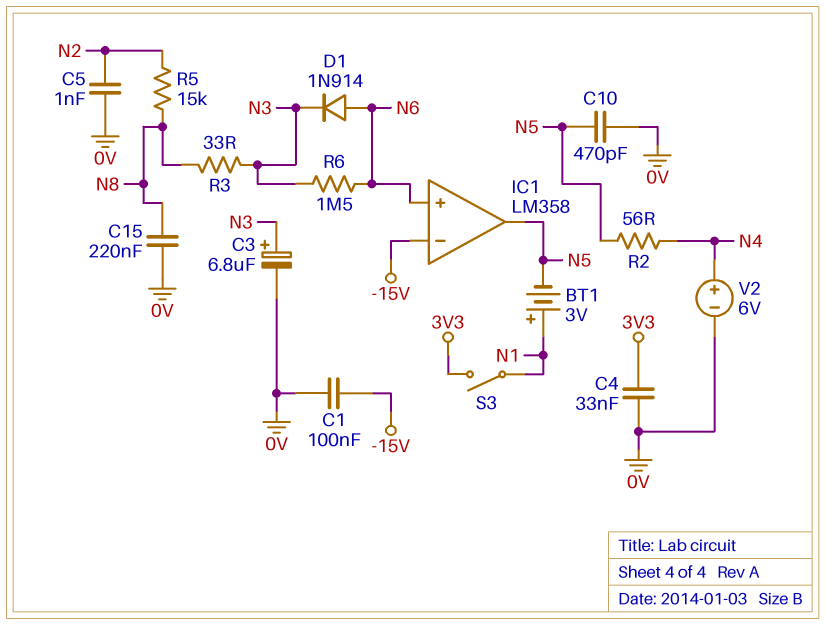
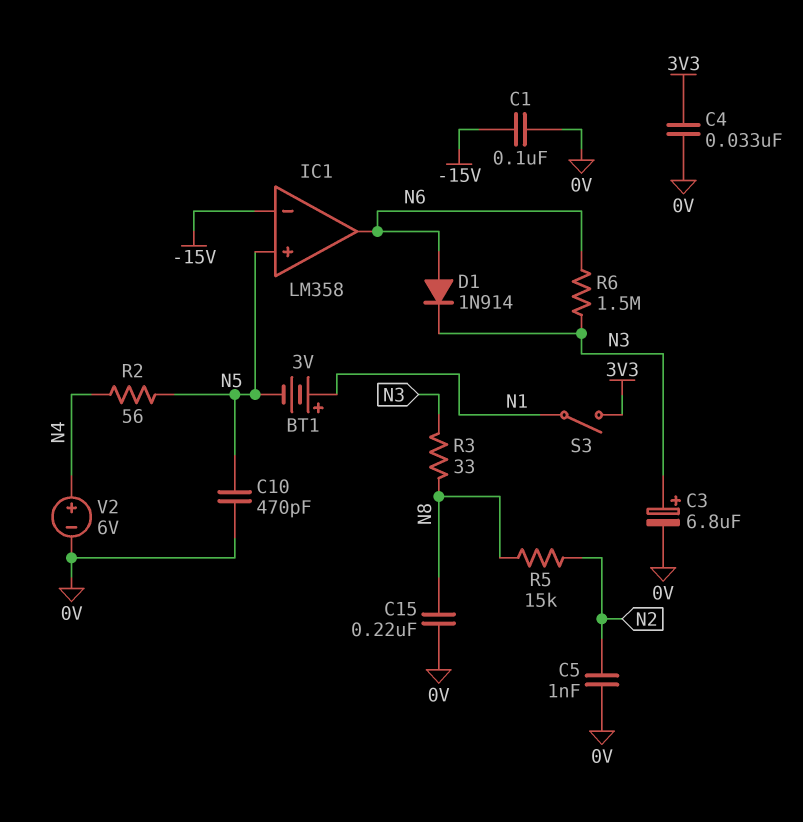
IC1 pin in+: N6 -> N5
IC1 pin out: N5 -> N6

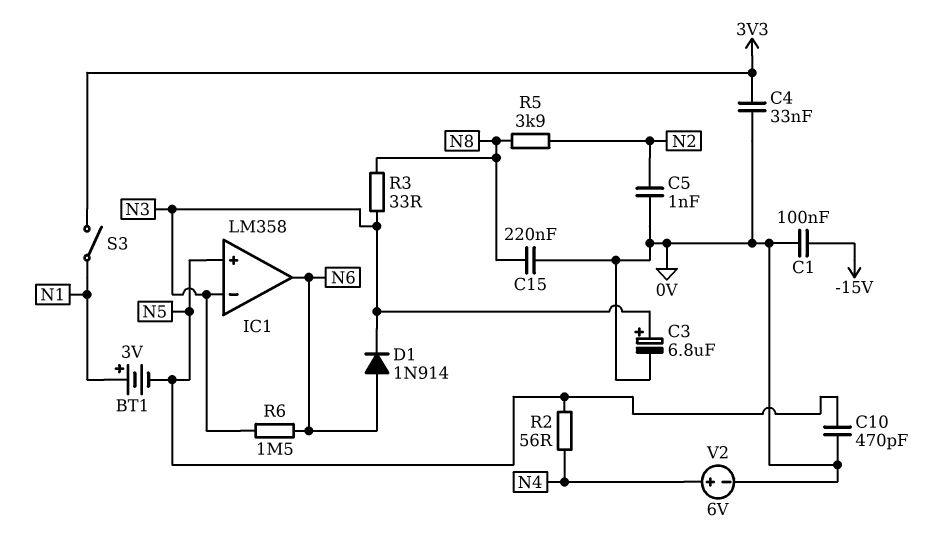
IC1 pin in-: -15V -> N3
R5: 15k (N2, N8) -> 3.9k (N2, N8)

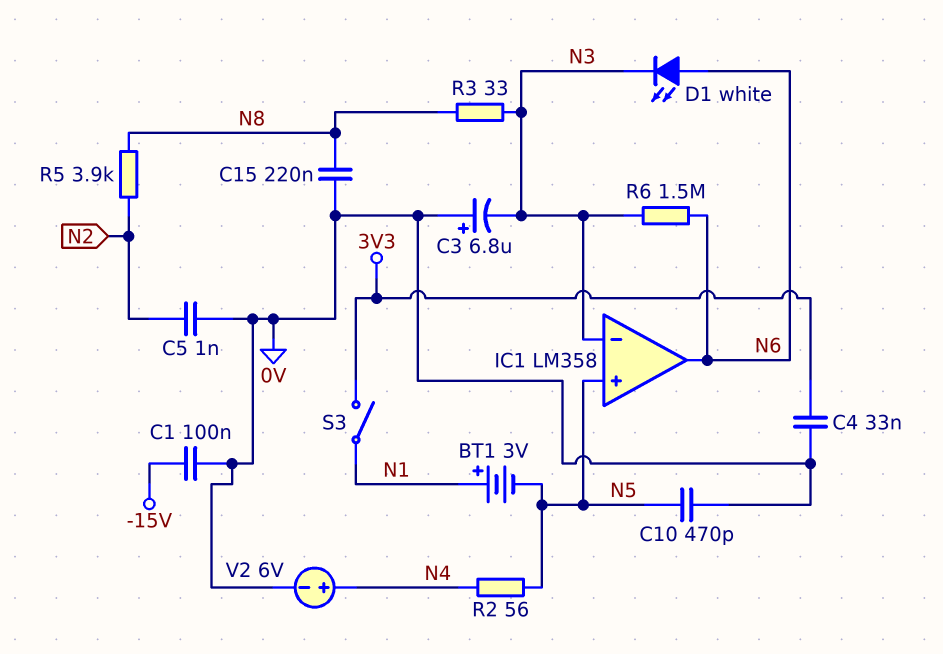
C3: 6.8uF (plus N3, minus 0V) -> 6.8uF (plus 0V, minus N3)
D1: diode 1N914 (A N6, K N3) -> LED white (A N6, K N3)

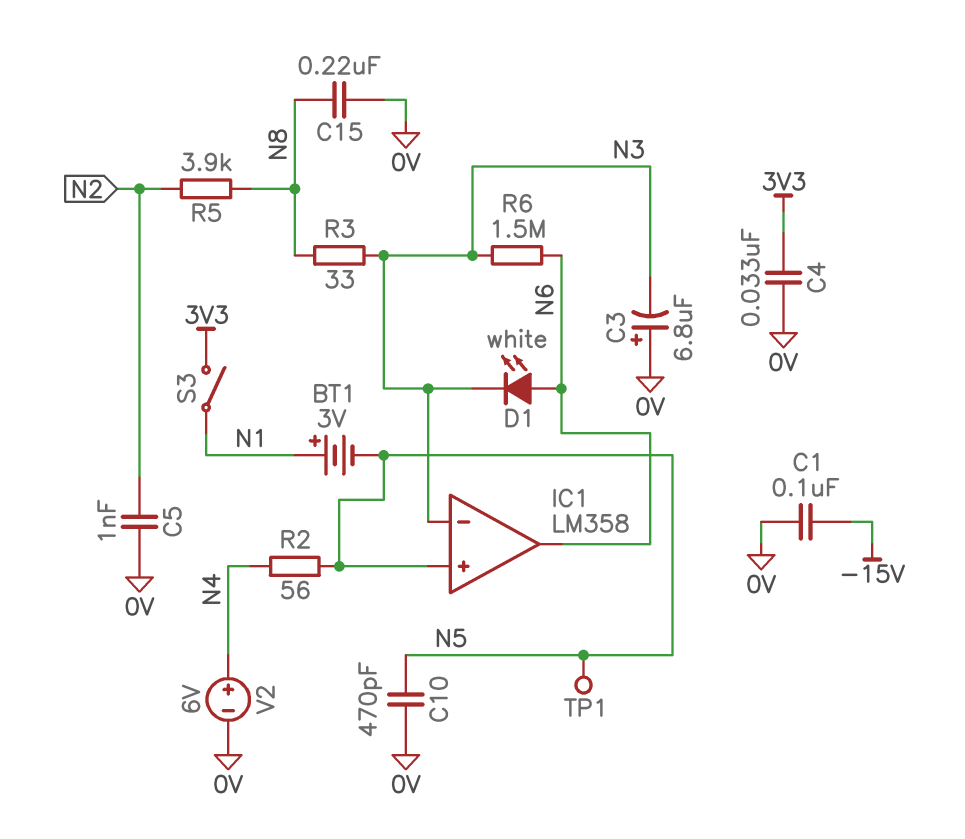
TP1: none -> test point (N5)

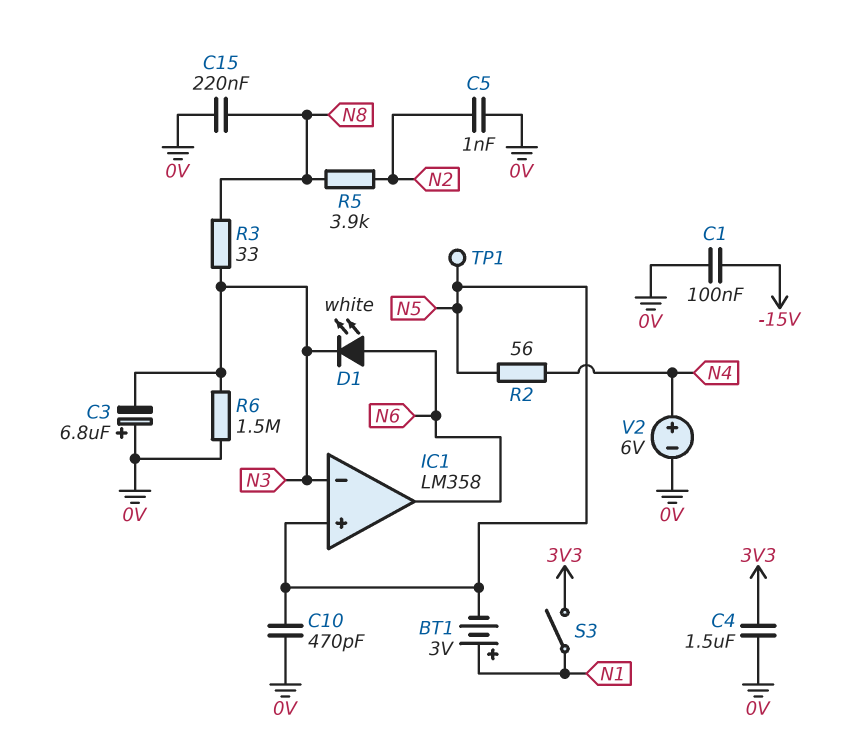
C4: 33nF (0V, 3V3) -> 1.5uF (0V, 3V3)
R6: 1.5M (N3, N6) -> 1.5M (0V, N3)

